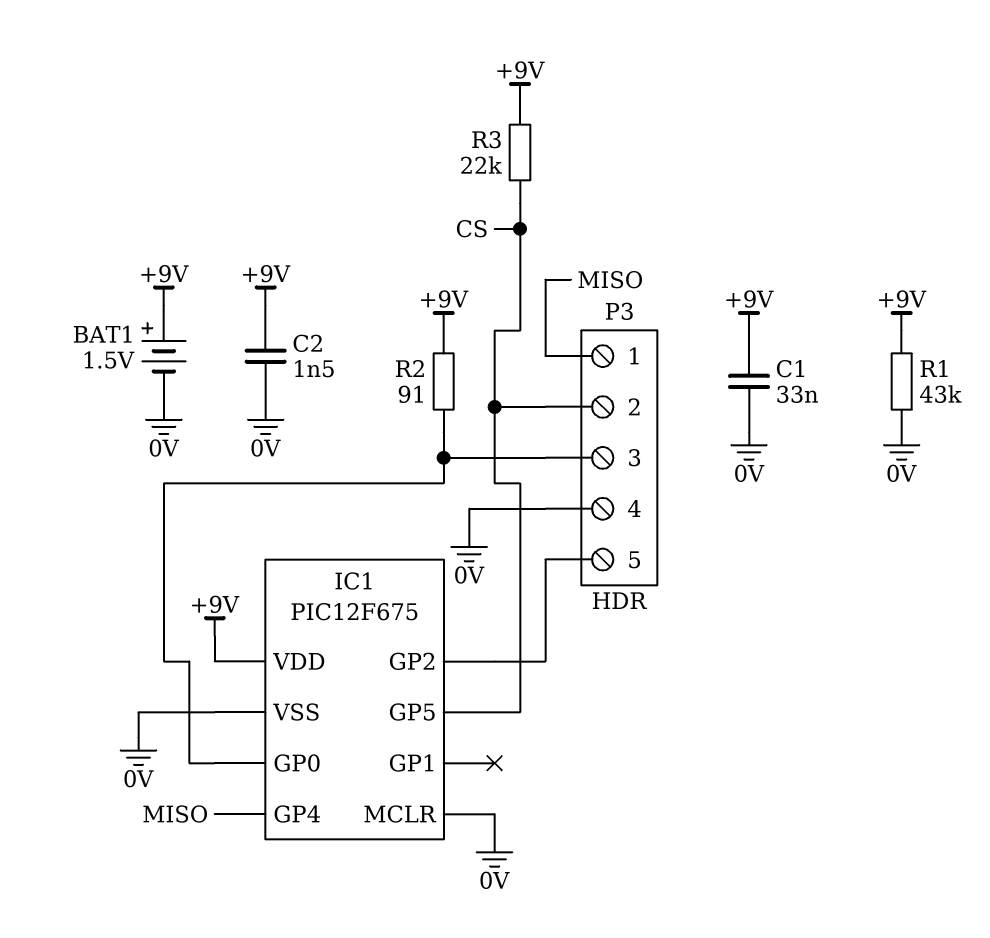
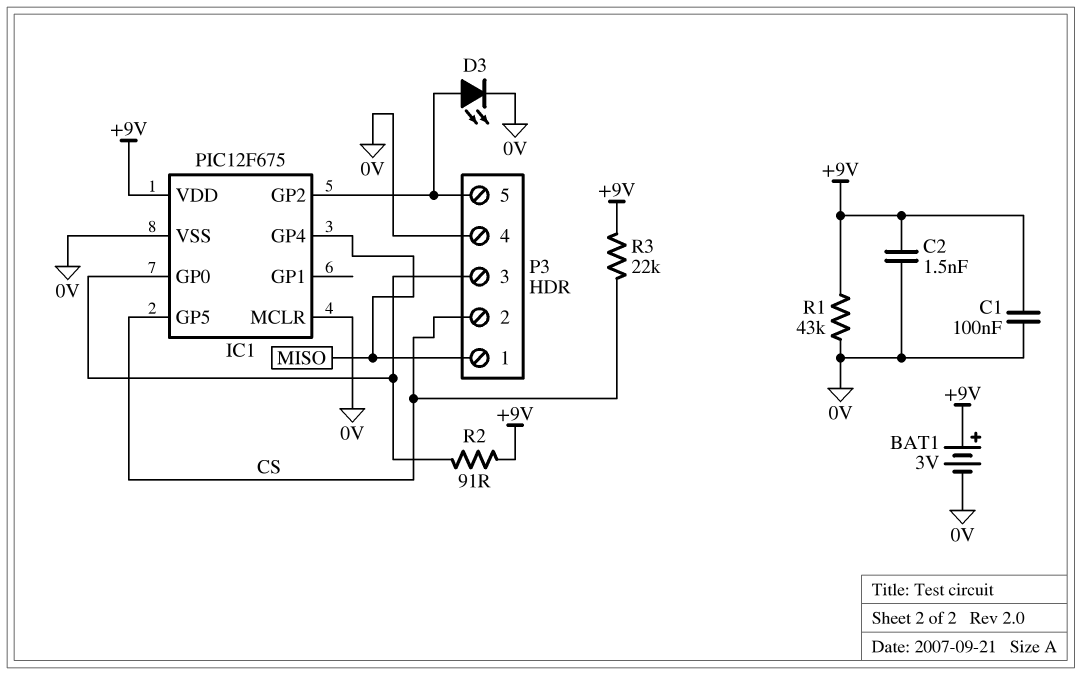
BAT1: 1.5V (plus +9V, minus 0V) -> 3V (plus +9V, minus 0V)
C1: 33nF (+9V, 0V) -> 100nF (+9V, 0V)
D3: none -> LED (A IC1/GP2, K 0V)

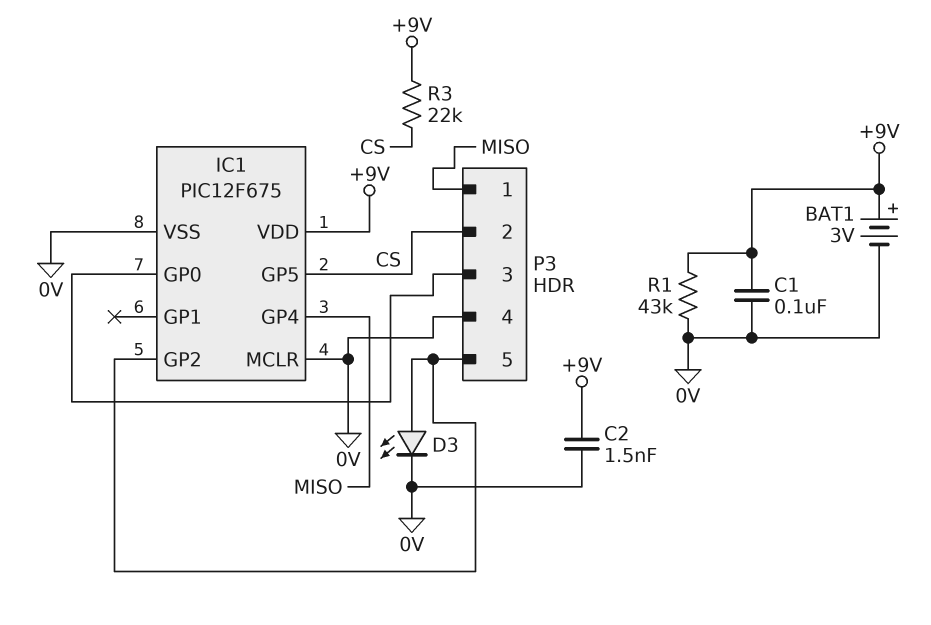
R2: 91 (+9V, IC1/GP0) -> none

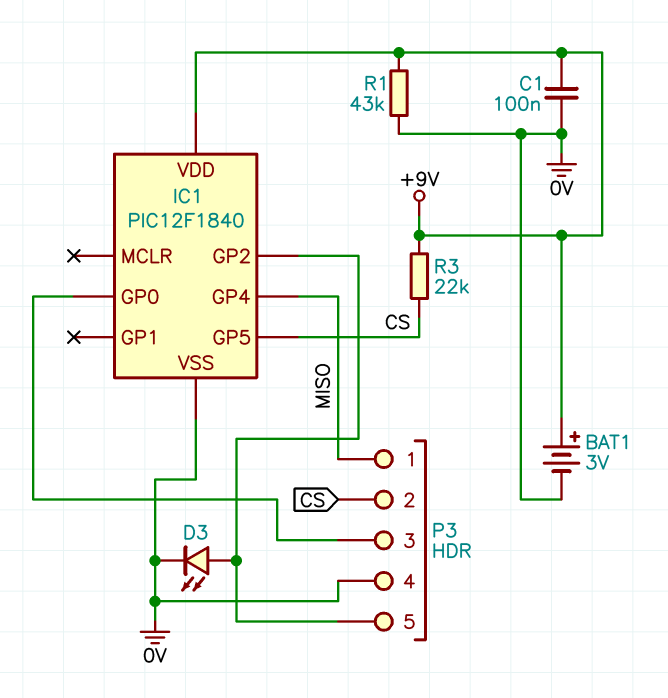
C2: 1.5nF (+9V, 0V) -> none
IC1: PIC12F675 -> PIC12F1840
IC1 pin MCLR: 0V -> none

